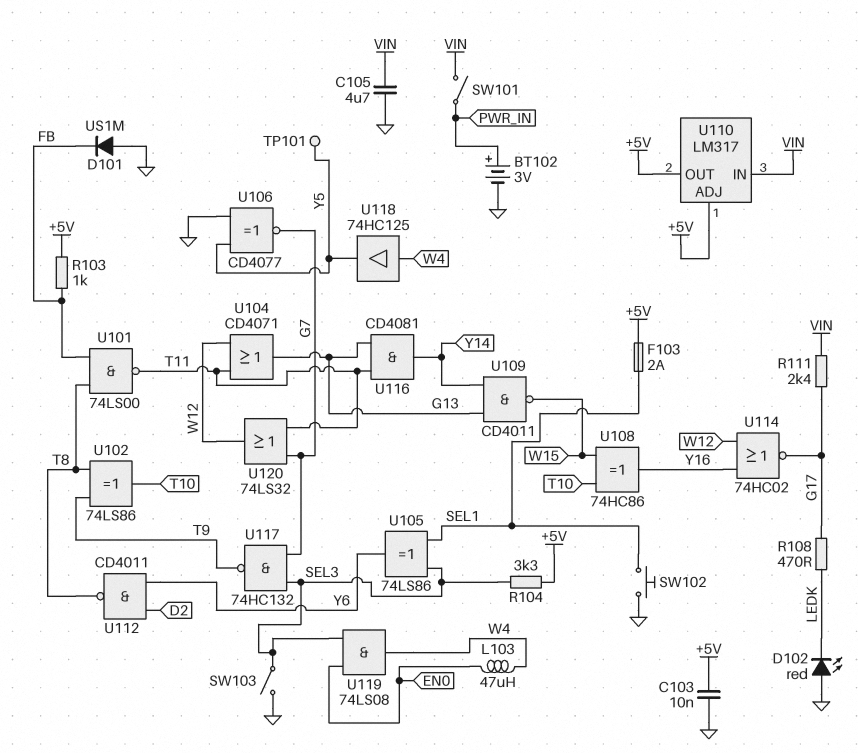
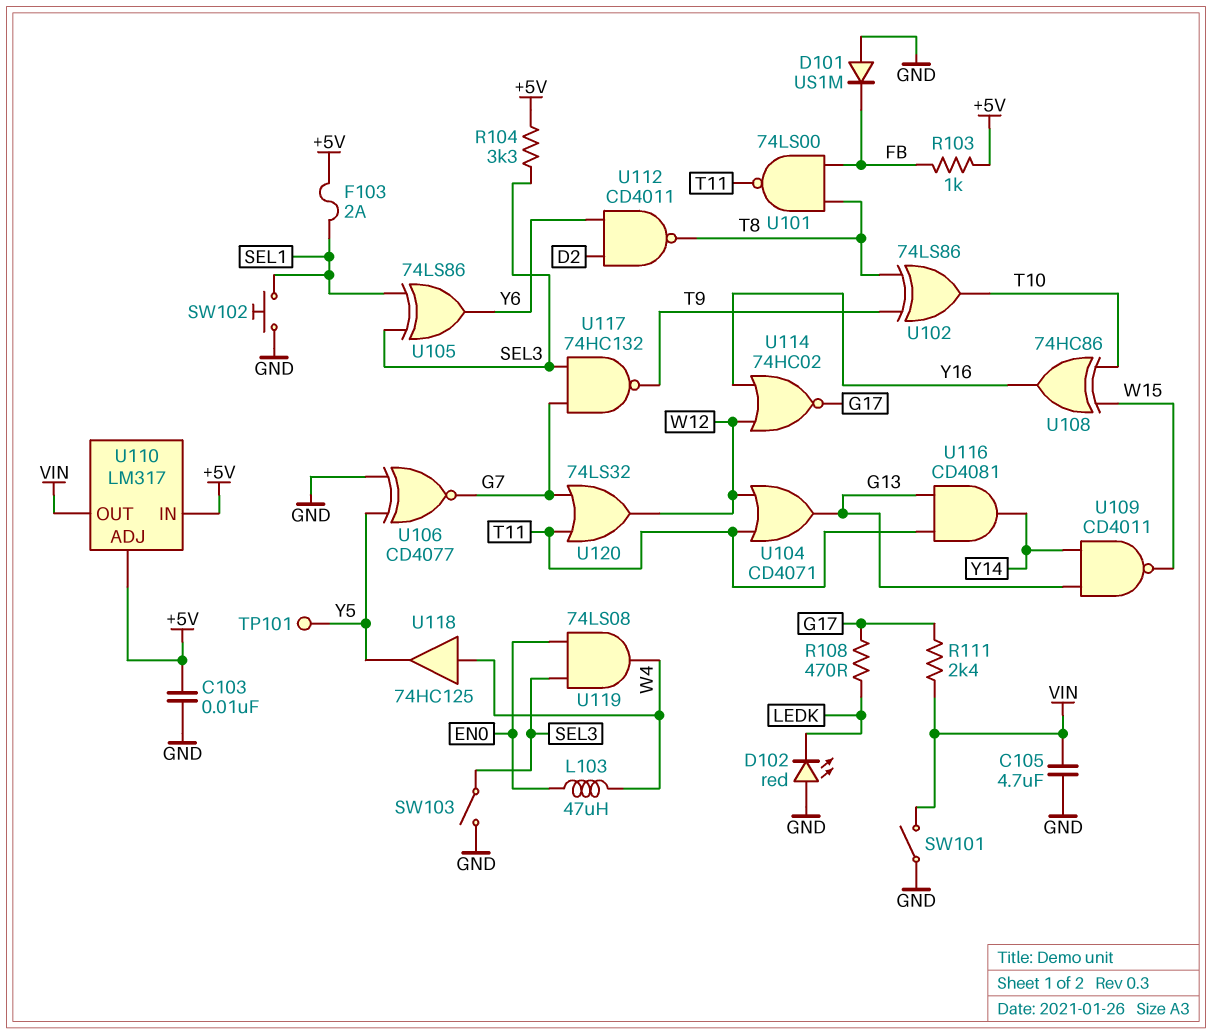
BT102: 3V (plus PWR_IN, minus GND) -> none
SW101: switch (PWR_IN, VIN) -> switch (GND, VIN)
U110 pin IN: VIN -> +5V
U110 pin OUT: +5V -> VIN

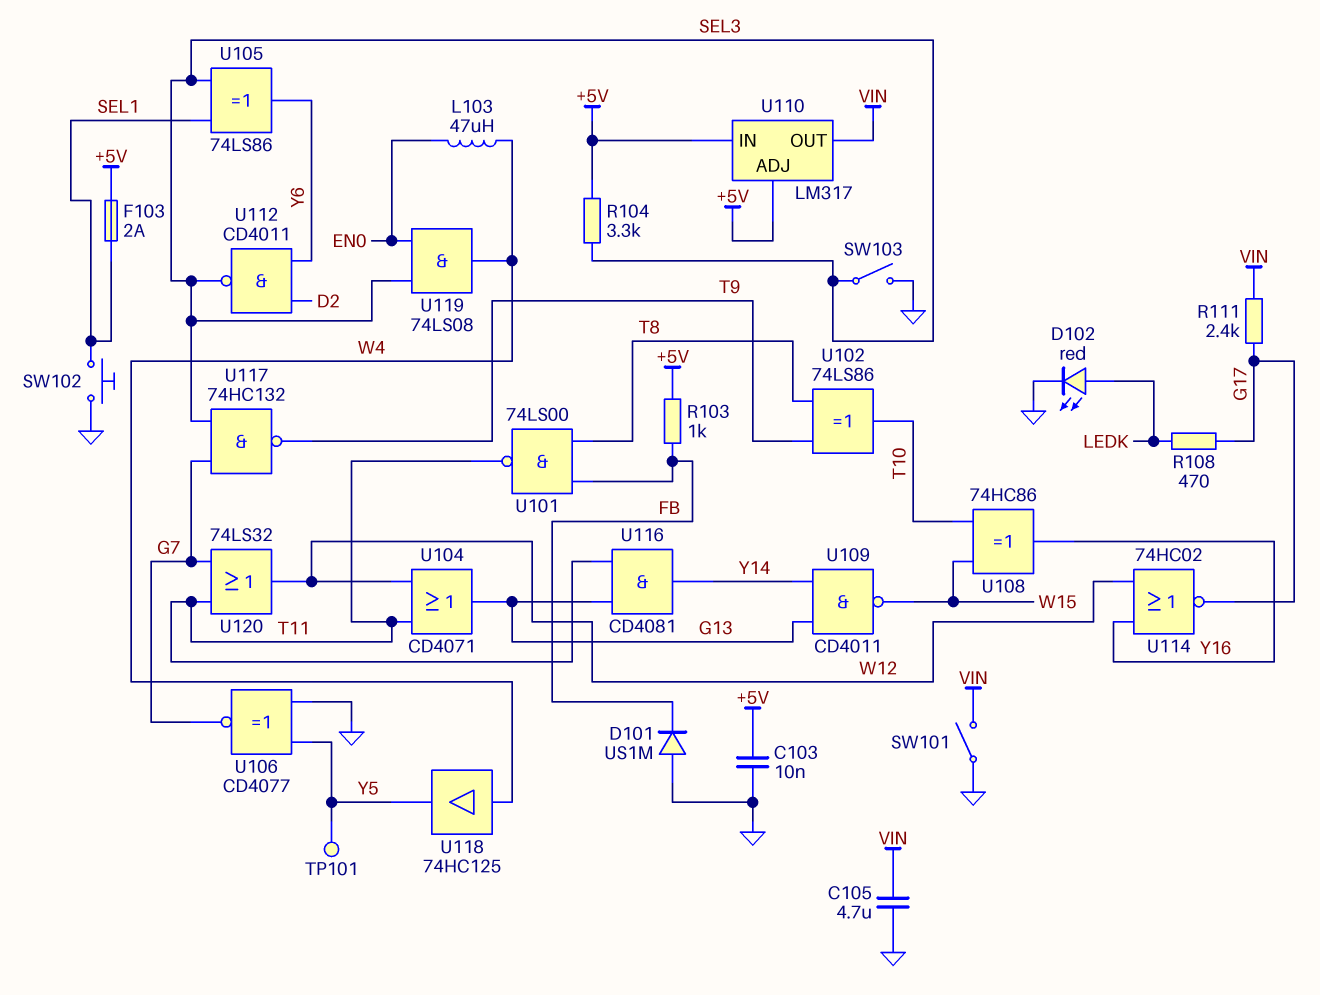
D102: LED red (A GND, K LEDK) -> LED red (A LEDK, K GND)
U112: NAND CD4011 (in D2, in Y6, out T8) -> NAND CD4011 (in D2, in Y6, out SEL3)

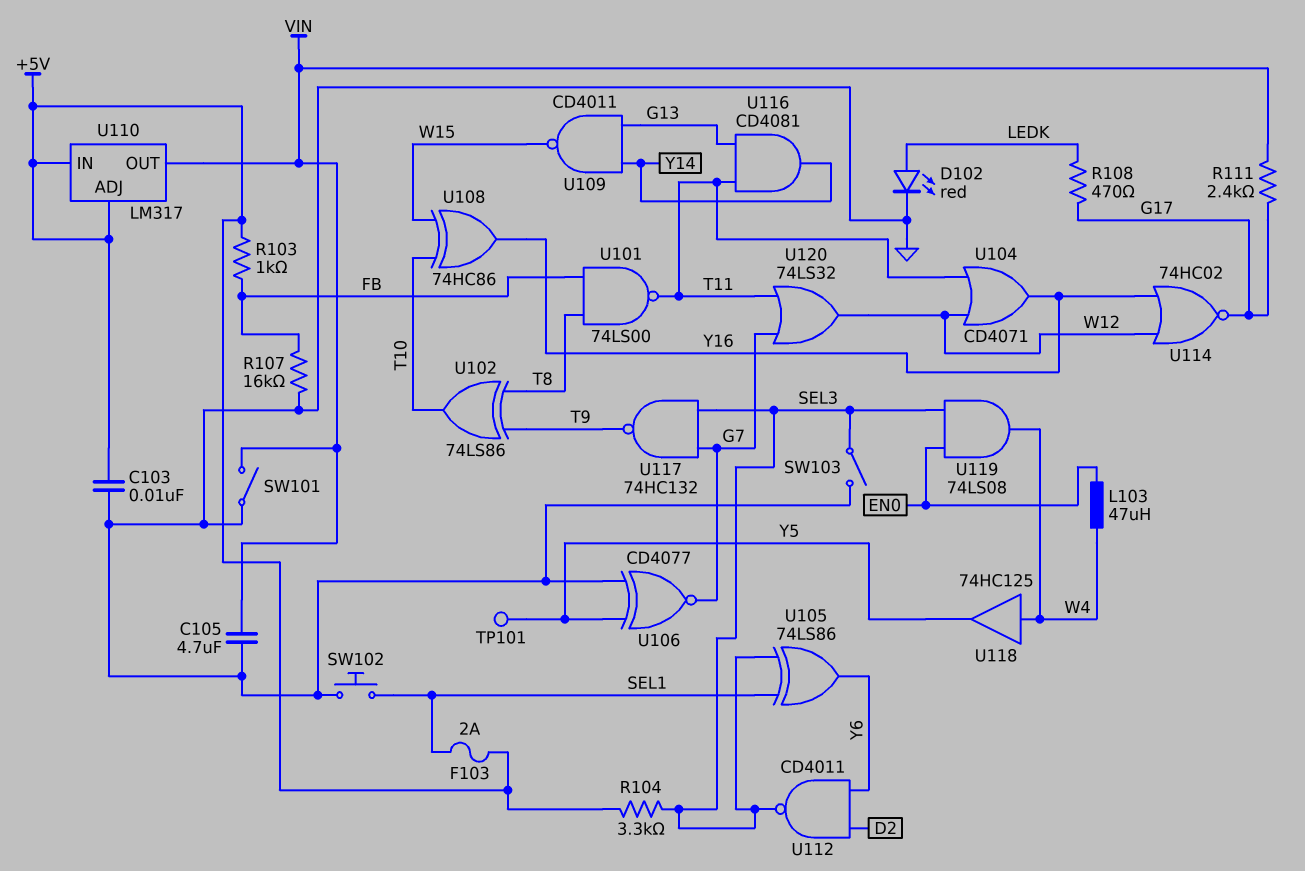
D101: diode US1M (A GND, K FB) -> none
R107: none -> 16k (FB, GND)
U104: OR CD4071 (in T11, in W12, out G13) -> OR CD4071 (in T11, in W12, out Y16)

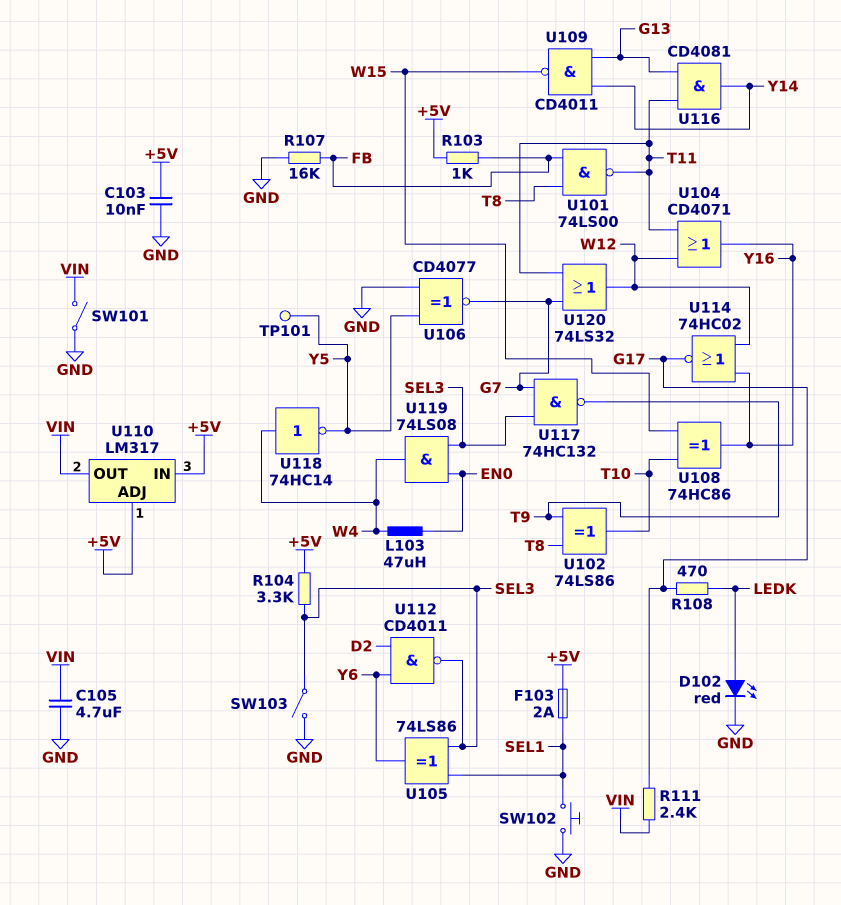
U118: buffer 74HC125 (in W4, out Y5) -> NOT 74HC14 (in W4, out Y5)

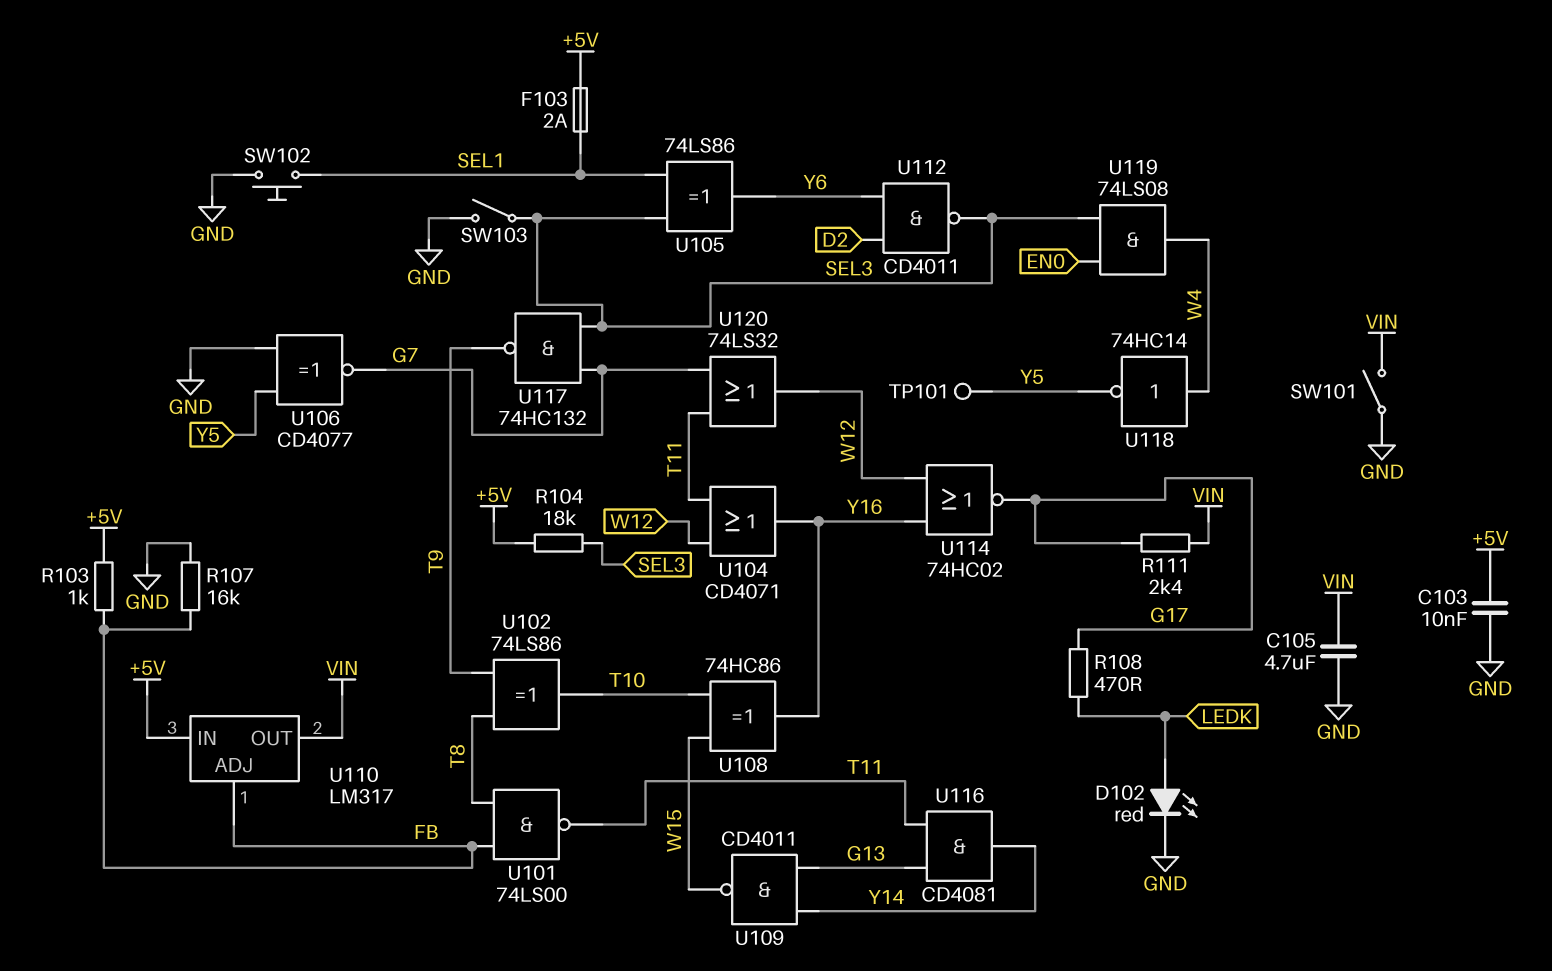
L103: 47uH (EN0, W4) -> none
R104: 3.3k (+5V, SEL3) -> 18k (+5V, SEL3)
U110 pin ADJ: +5V -> FB

